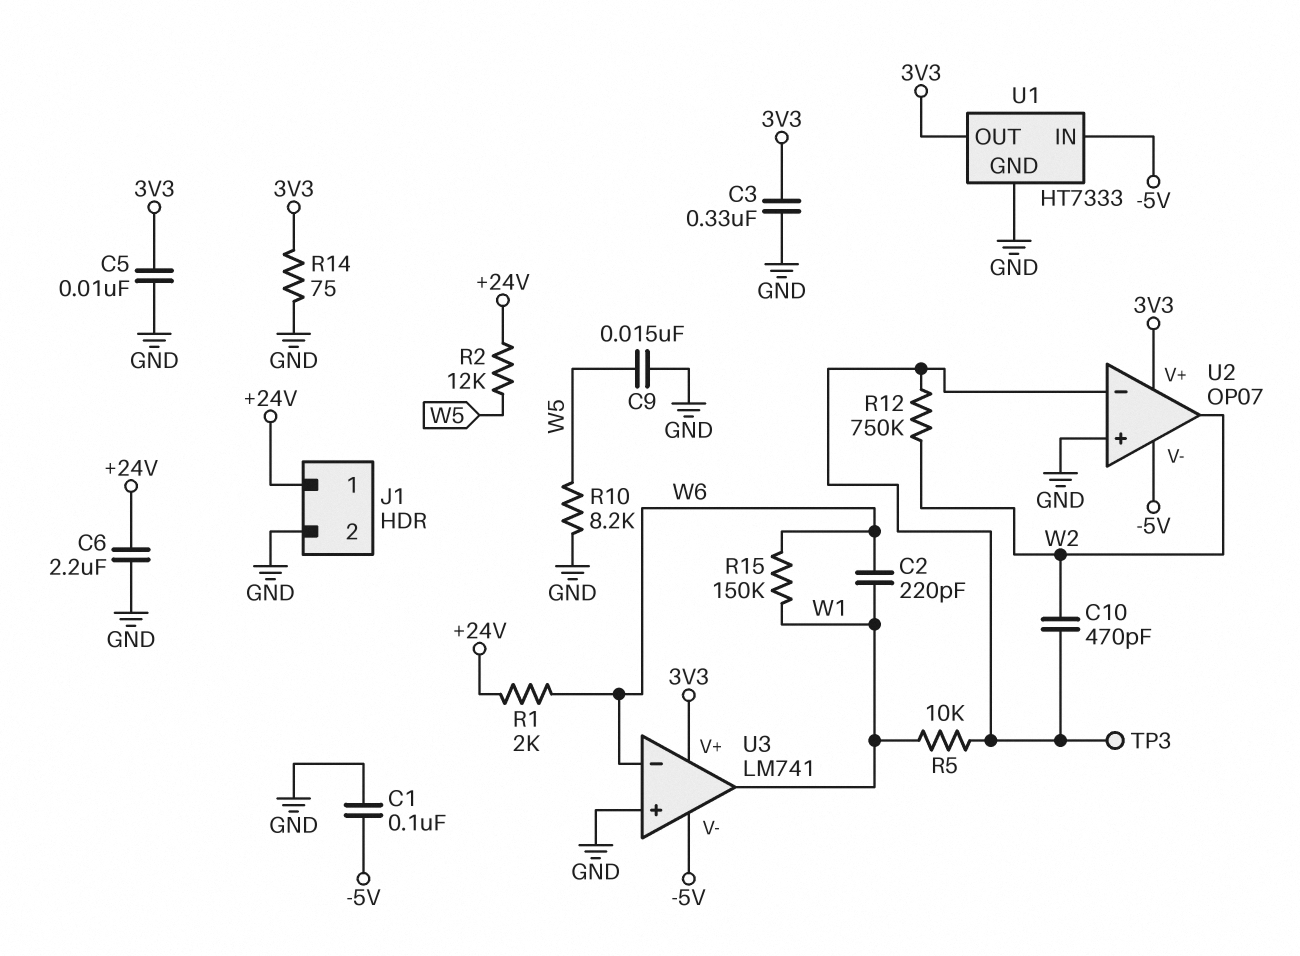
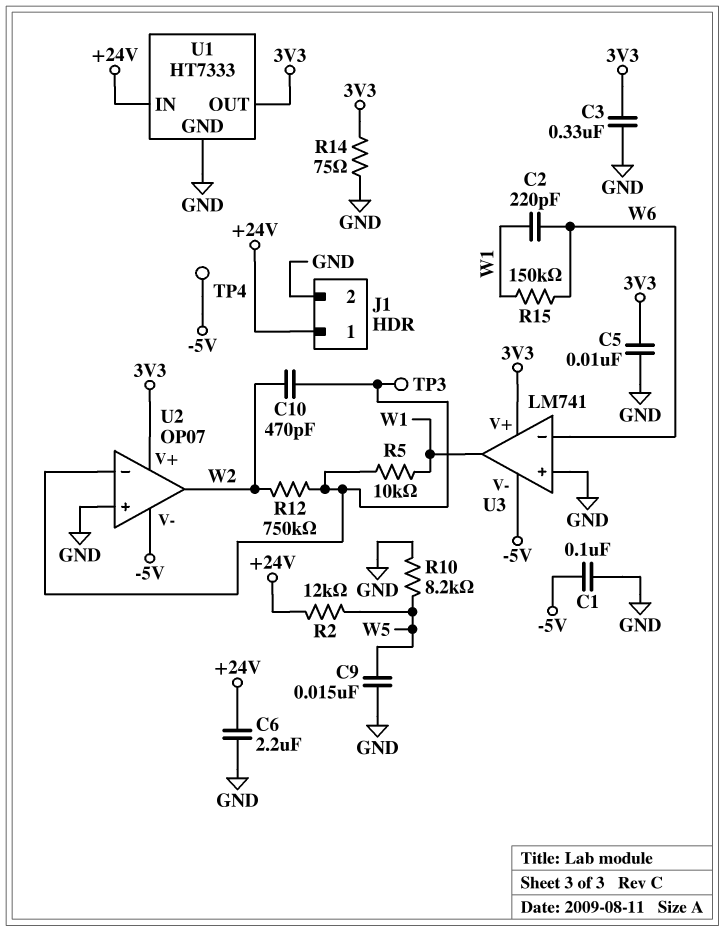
R1: 2k (+24V, W6) -> none
TP4: none -> test point (-5V)
U1 pin IN: -5V -> +24V

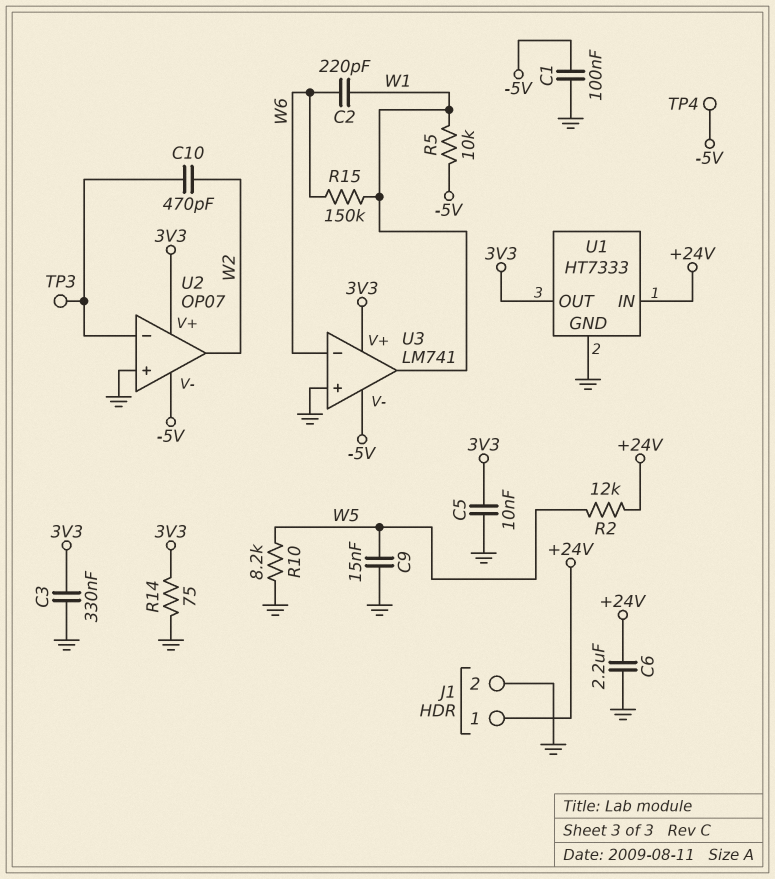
R5: 10k (U2/in-, W1) -> 10k (-5V, W1)
R12: 750k (U2/in-, W2) -> none

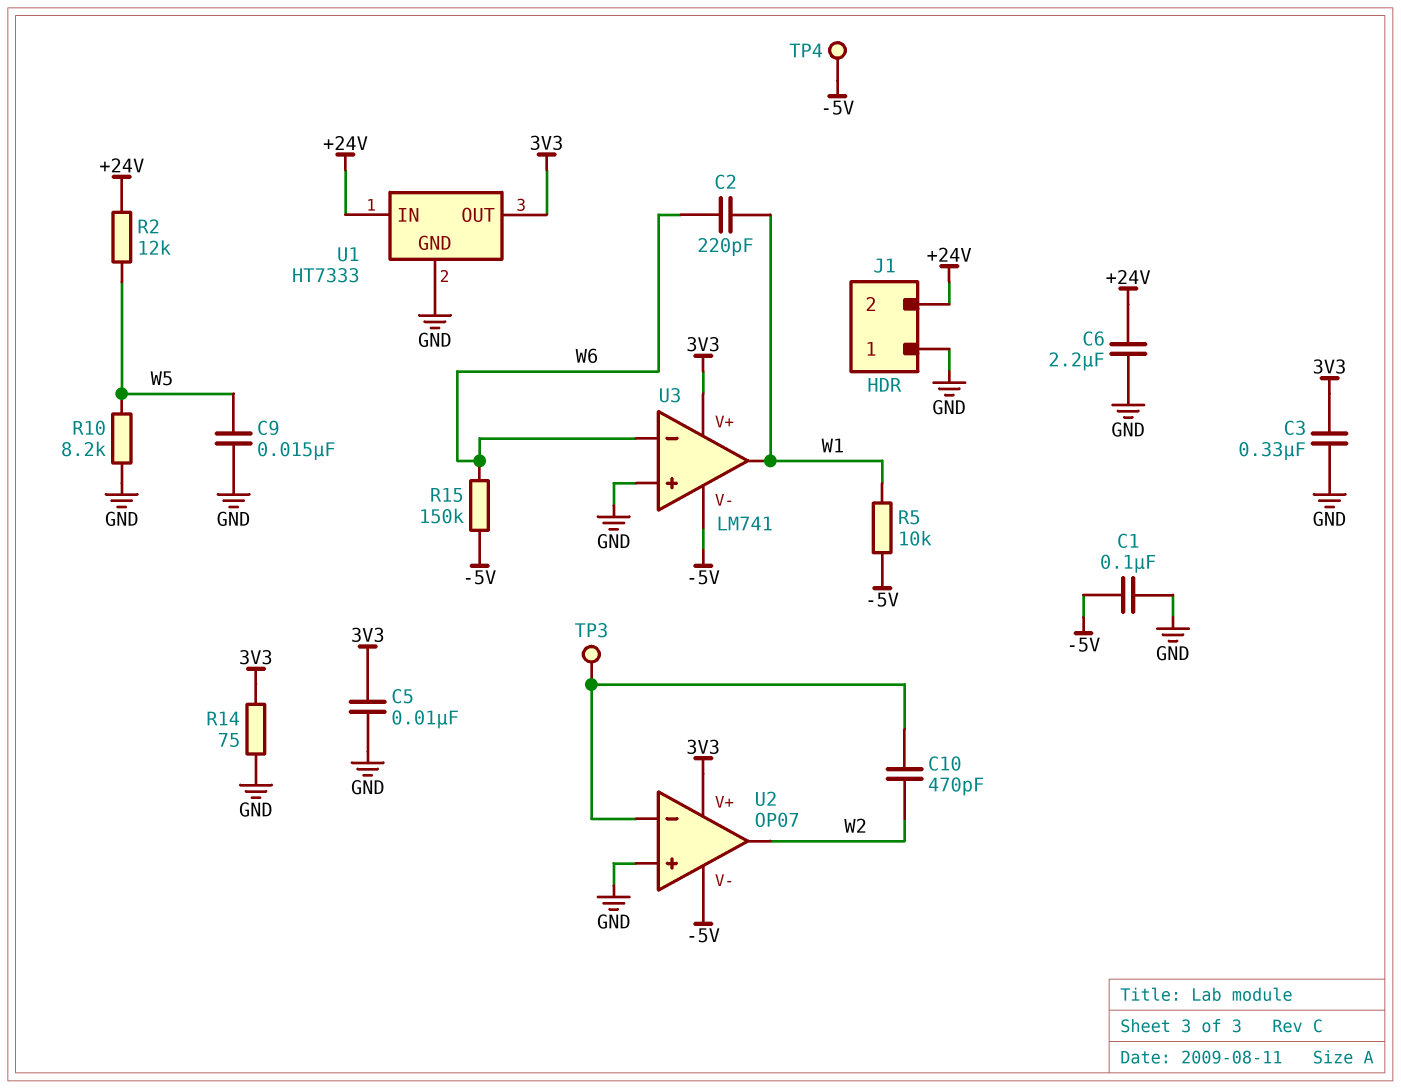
J1 pin 1: +24V -> GND
J1 pin 2: GND -> +24V
R15: 150k (W1, W6) -> 150k (-5V, W6)

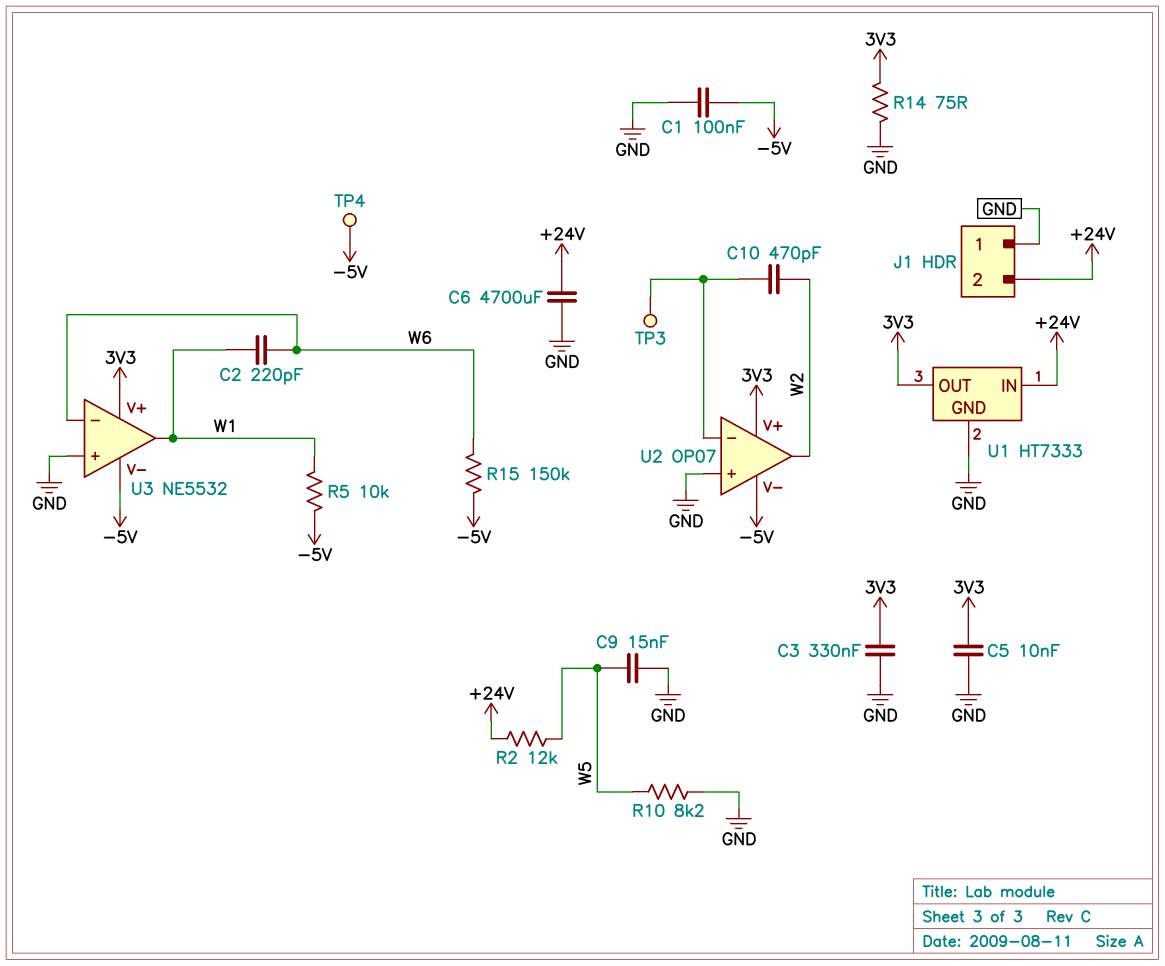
C6: 2.2uF (+24V, GND) -> 4700uF (+24V, GND)
U3: LM741 -> NE5532

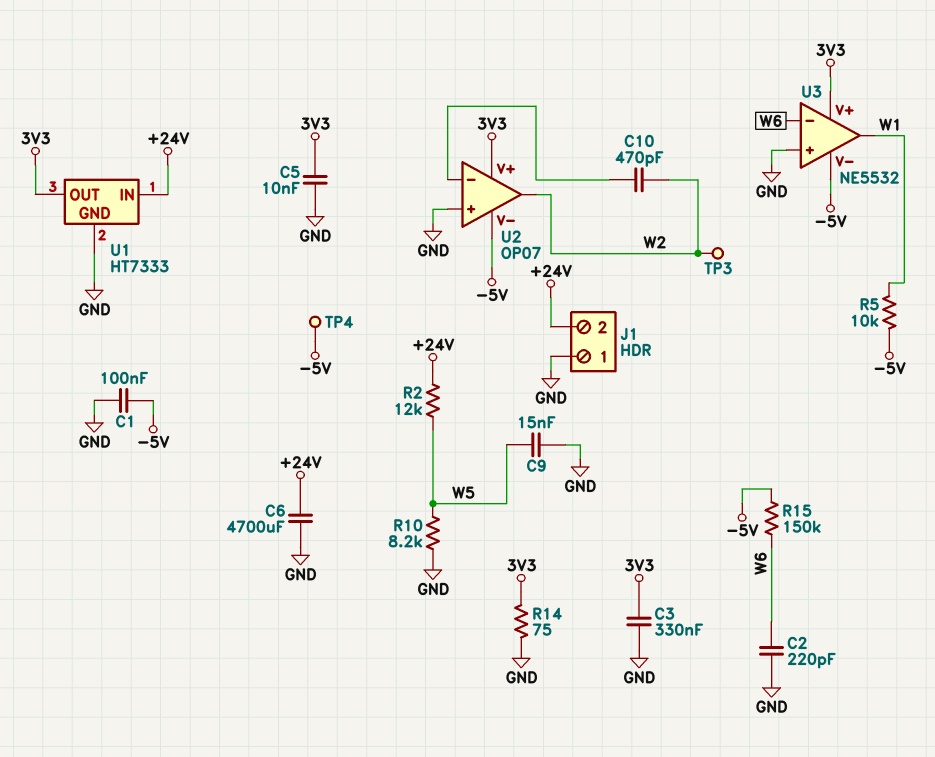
C2: 220pF (W1, W6) -> 220pF (GND, W6)
TP3: test point (U2/in-) -> test point (W2)

